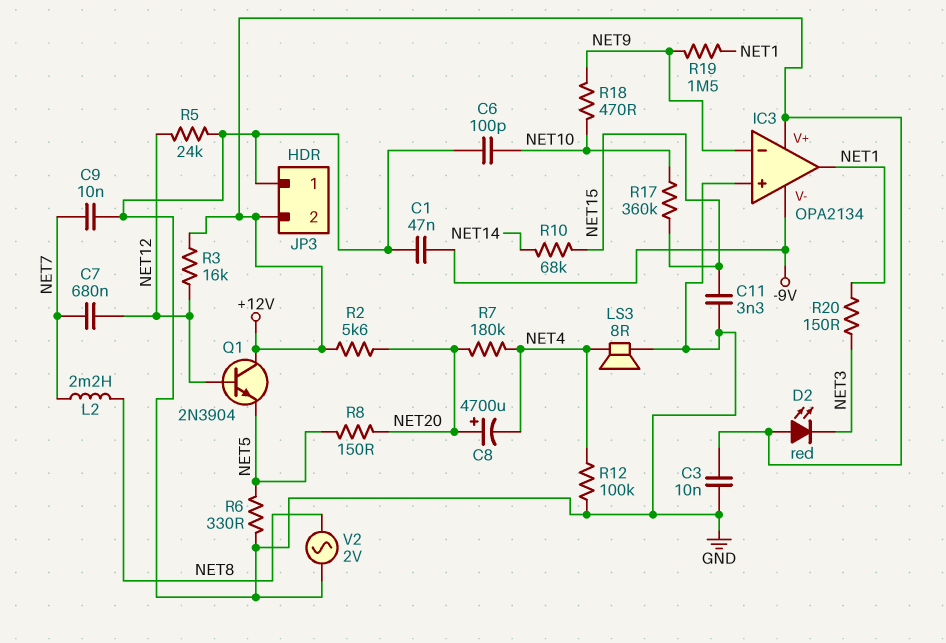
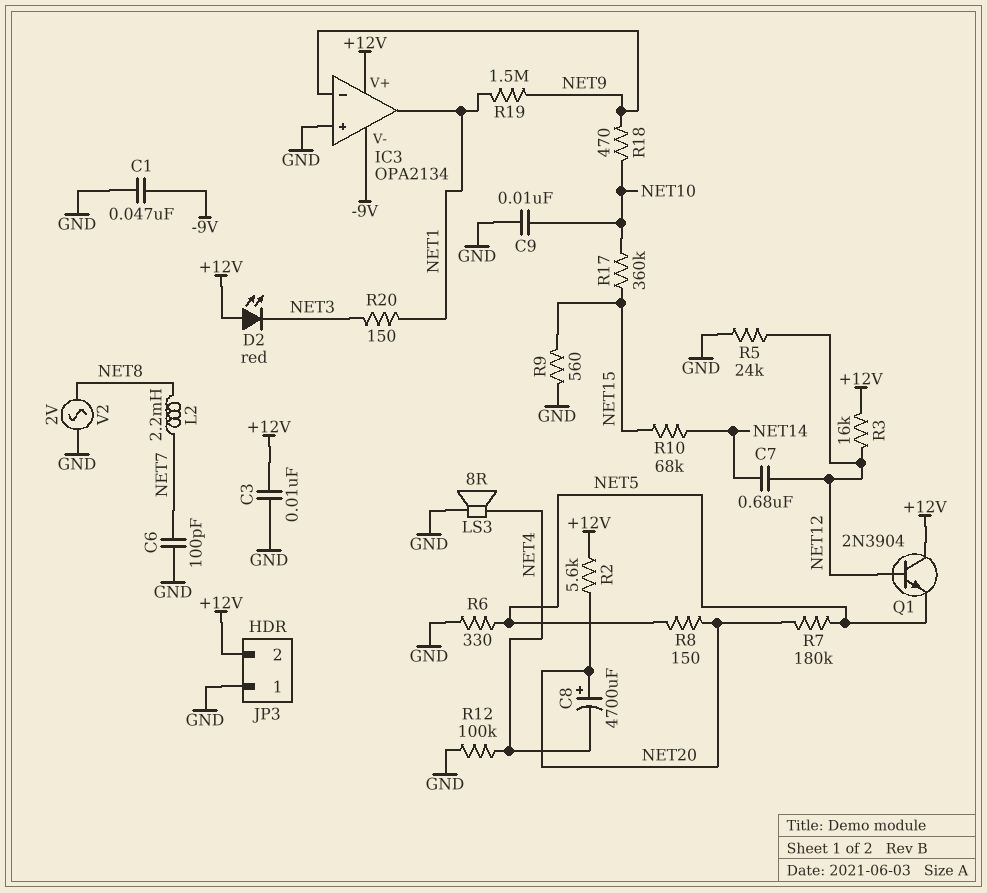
C6: 100pF (GND, NET10) -> 100pF (GND, NET7)
C7: 680nF (NET7, NET12) -> 680nF (NET12, NET14)
C9: 10nF (GND, NET7) -> 10nF (GND, NET10)
C11: 3.3nF (GND, NET15) -> none
R7: 180k (NET4, NET20) -> 180k (NET5, NET20)
R9: none -> 560 (GND, NET15)

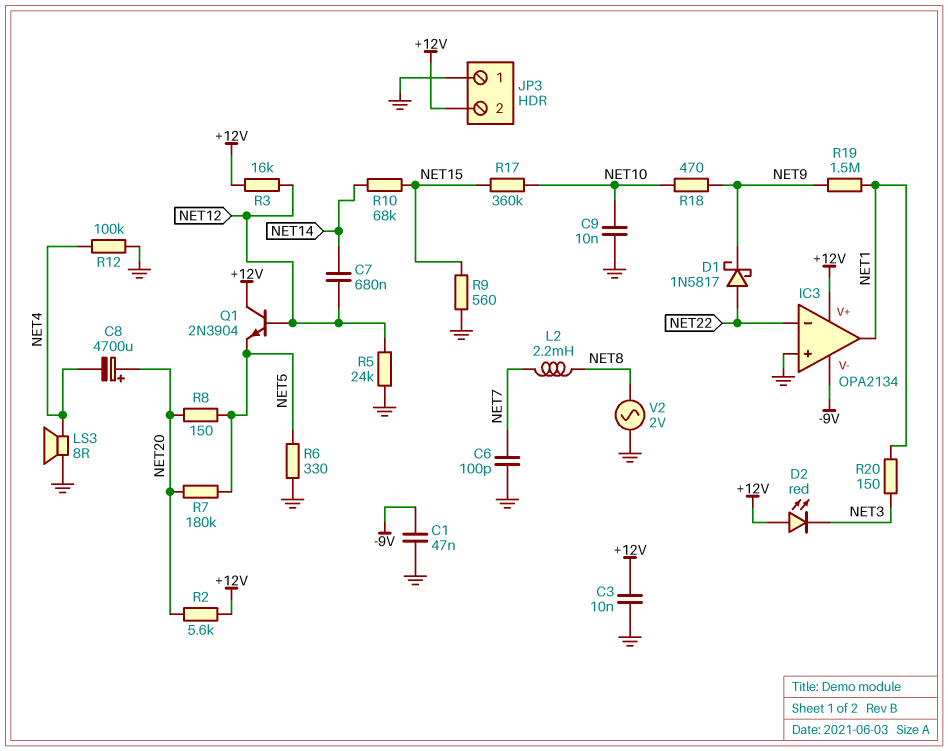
D1: none -> schottky 1N5817 (A NET22, K NET9)
IC3 pin in-: NET9 -> NET22

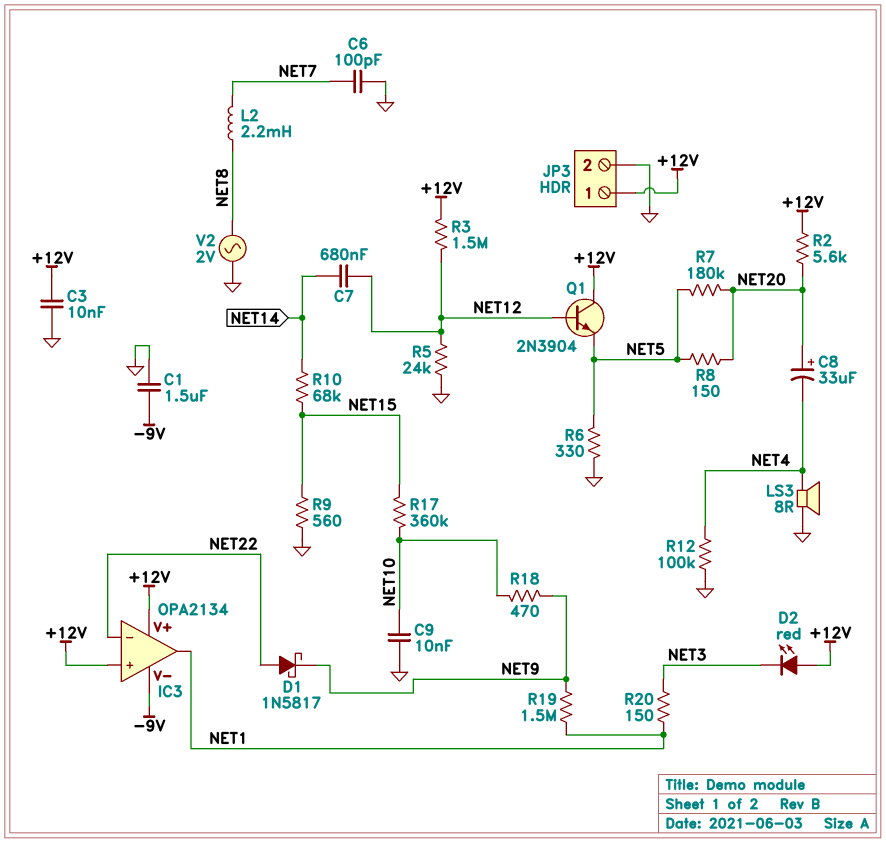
C1: 47nF (-9V, GND) -> 1.5uF (-9V, GND)
C8: 4700uF (plus NET20, minus NET4) -> 33uF (plus NET20, minus NET4)
IC3 pin in+: GND -> +12V
JP3 pin 1: GND -> +12V
JP3 pin 2: +12V -> GND
R3: 16k (+12V, NET12) -> 1.5M (+12V, NET12)

